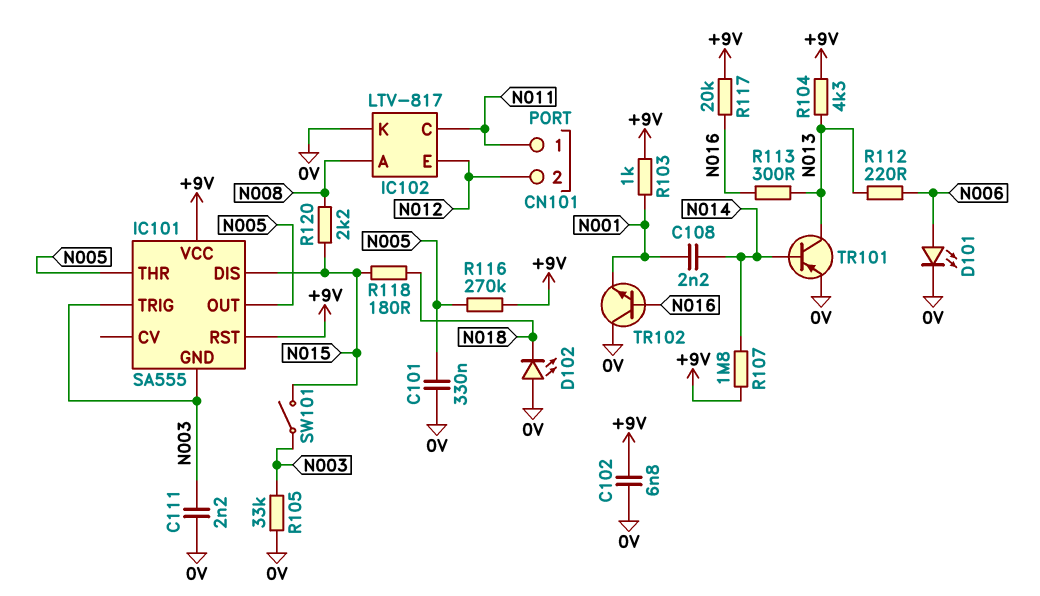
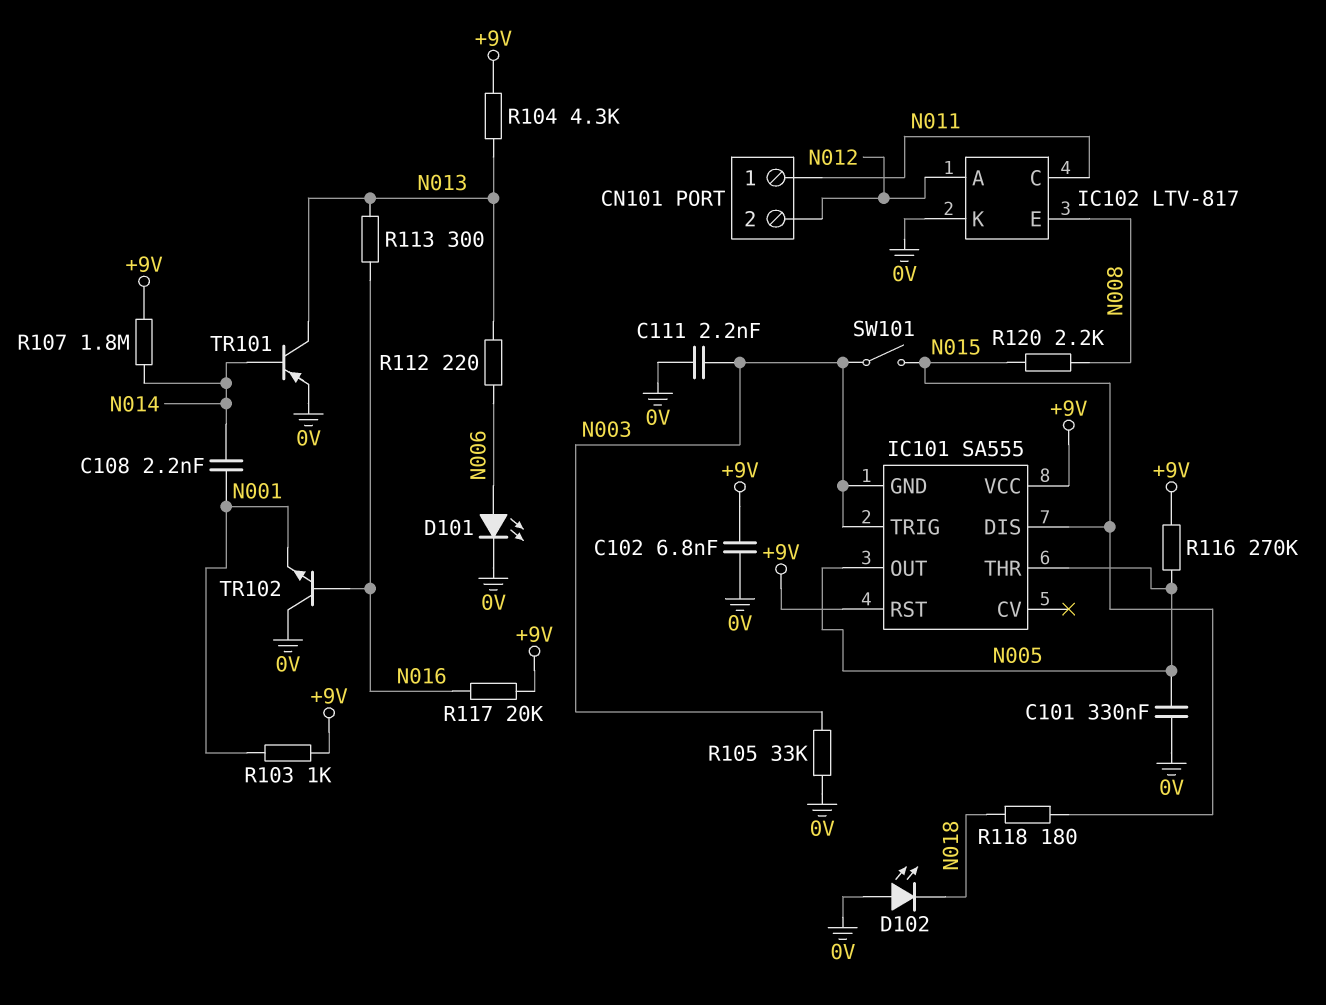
IC102 pin A: N008 -> N012
IC102 pin E: N012 -> N008

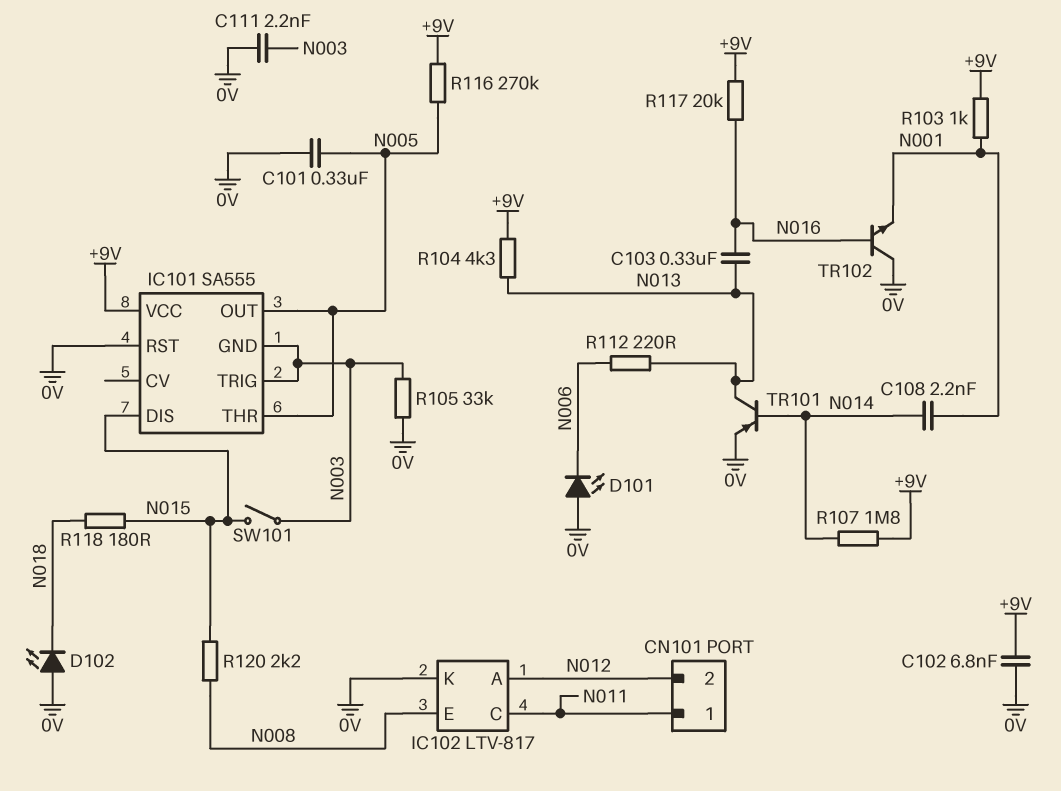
C103: none -> 330nF (N013, N016)
D101: LED (A N006, K 0V) -> LED (A 0V, K N006)
IC101 pin RST: +9V -> 0V
R113: 300 (N013, N016) -> none

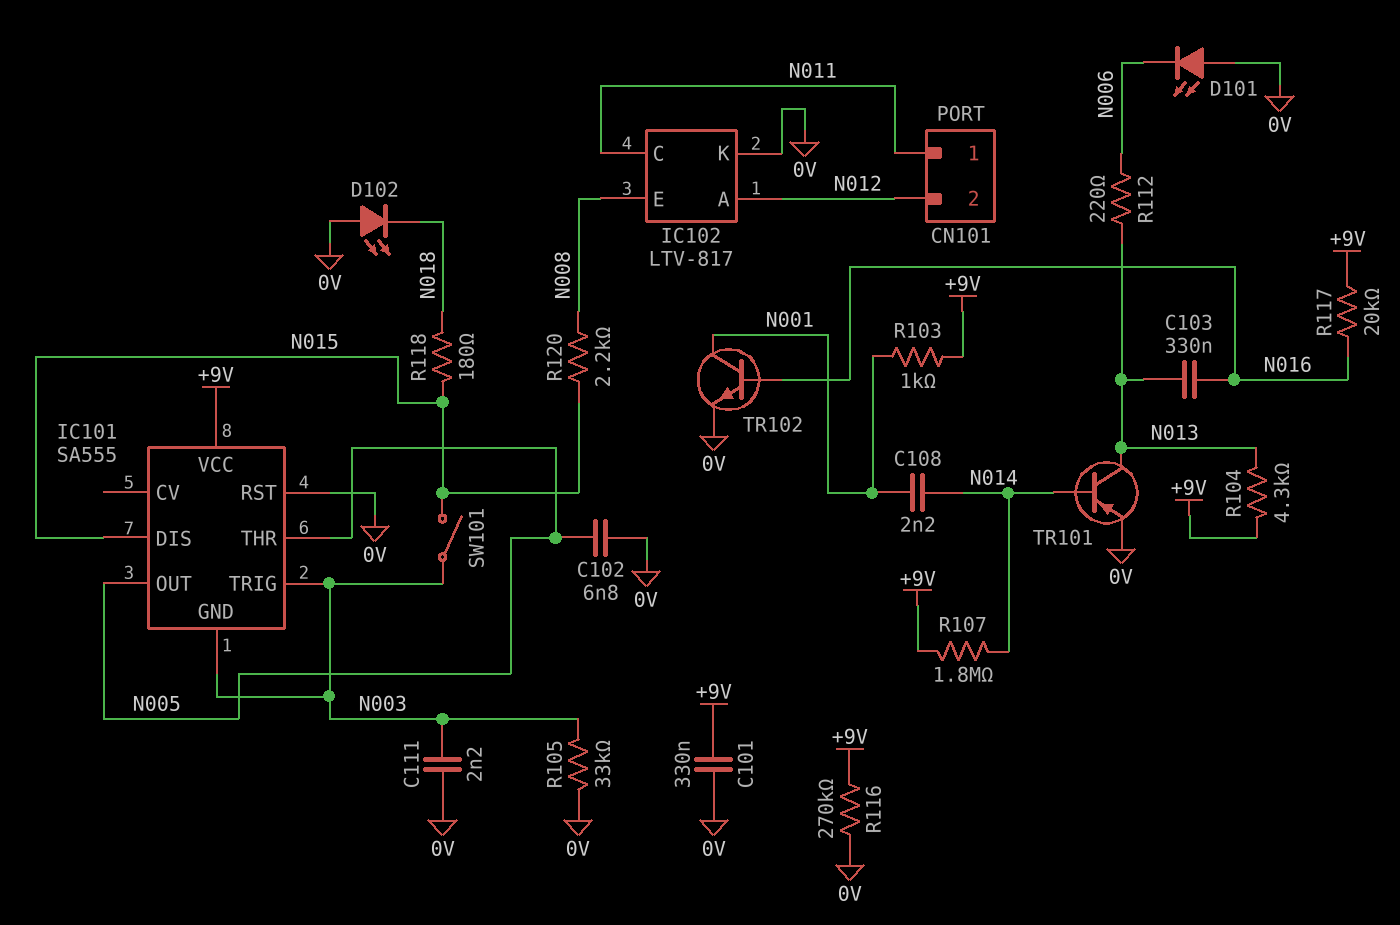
C101: 330nF (0V, N005) -> 330nF (+9V, 0V)
C102: 6.8nF (+9V, 0V) -> 6.8nF (0V, N005)
R116: 270k (+9V, N005) -> 270k (+9V, 0V)
TR102: NPN (B N016, C 0V, E N001) -> NPN (B N016, C N001, E 0V)

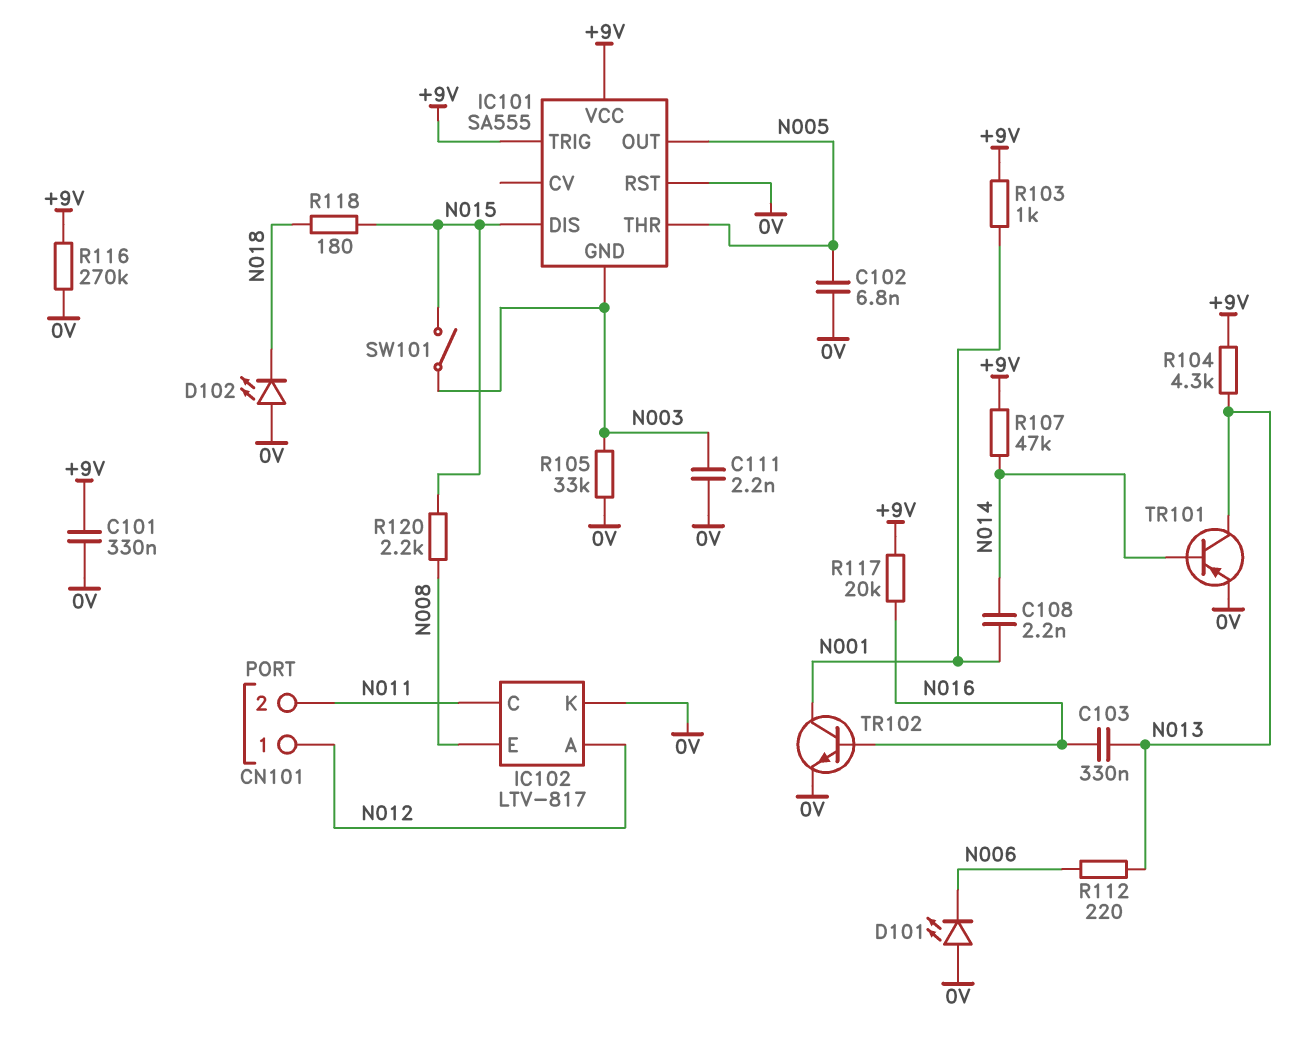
CN101 pin 1: N011 -> N012
CN101 pin 2: N012 -> N011
IC101 pin TRIG: N003 -> +9V
R107: 1.8M (+9V, N014) -> 47k (+9V, N014)

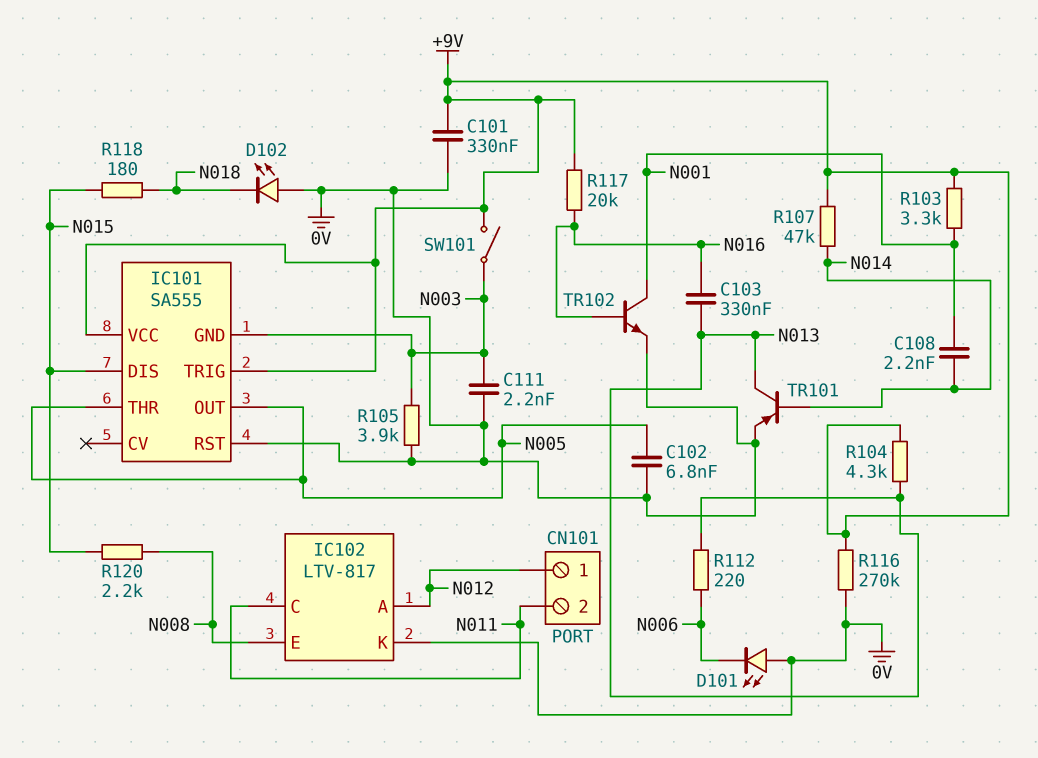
R103: 1k (+9V, N001) -> 3.3k (+9V, N001)
R105: 33k (0V, N003) -> 3.9k (0V, N003)
SW101: switch (N003, N015) -> switch (+9V, N003)

